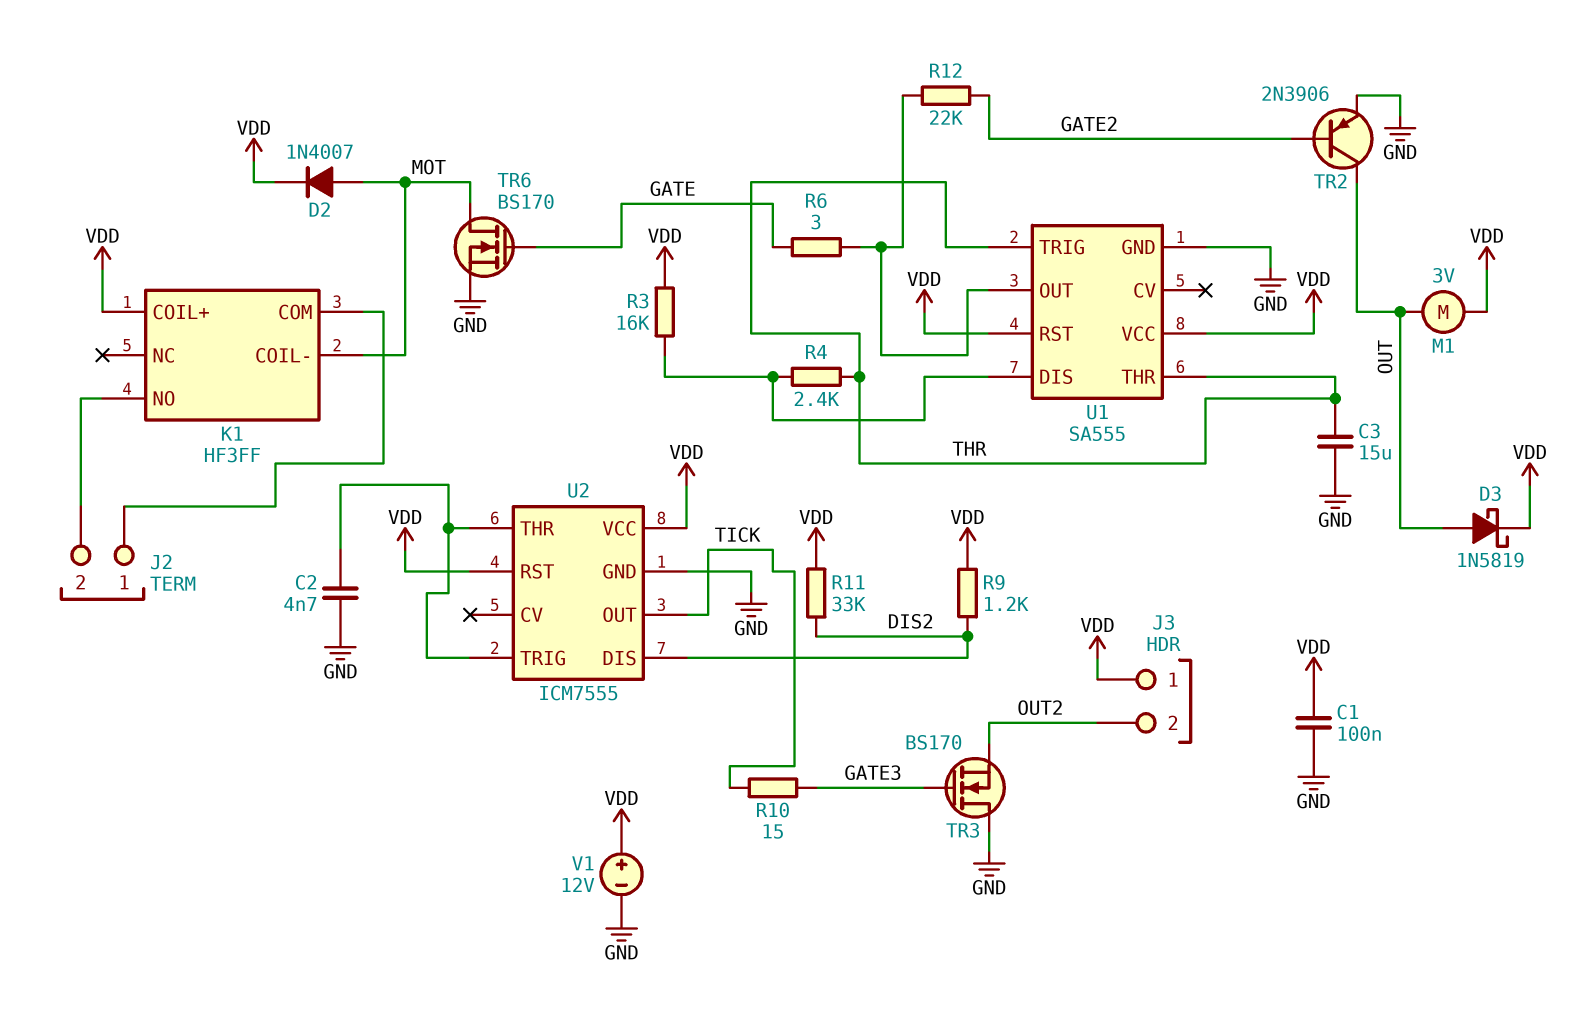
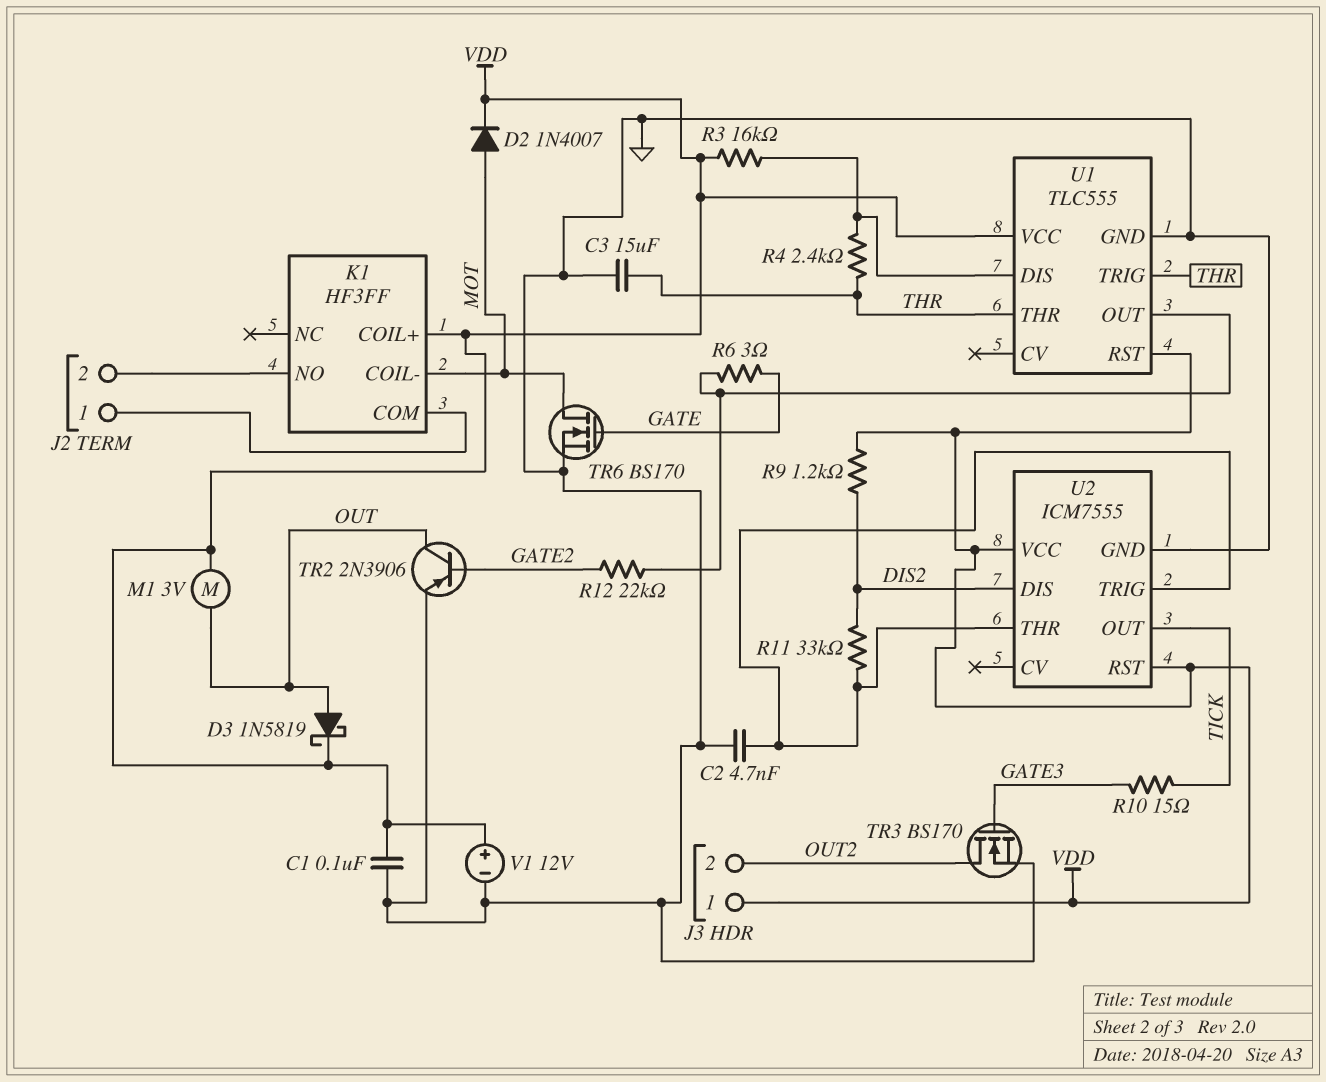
R11: 33k (DIS2, VDD) -> 33k (DIS2, U2/THR)
TR3: NMOS BS170 (G GATE3, D GND, S OUT2) -> NMOS BS170 (G GATE3, D OUT2, S GND)
U1: SA555 -> TLC555

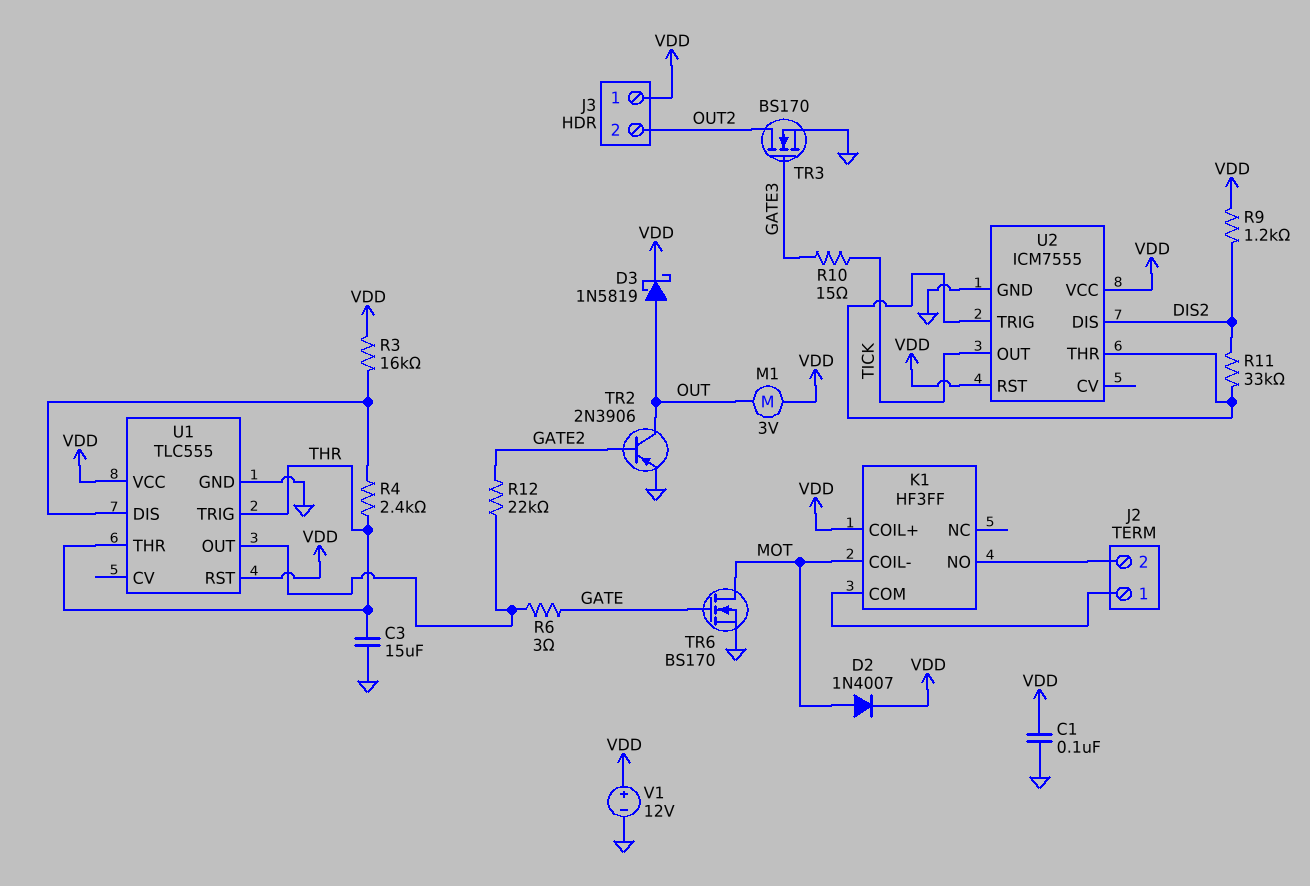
C2: 4.7nF (GND, U2/THR) -> none

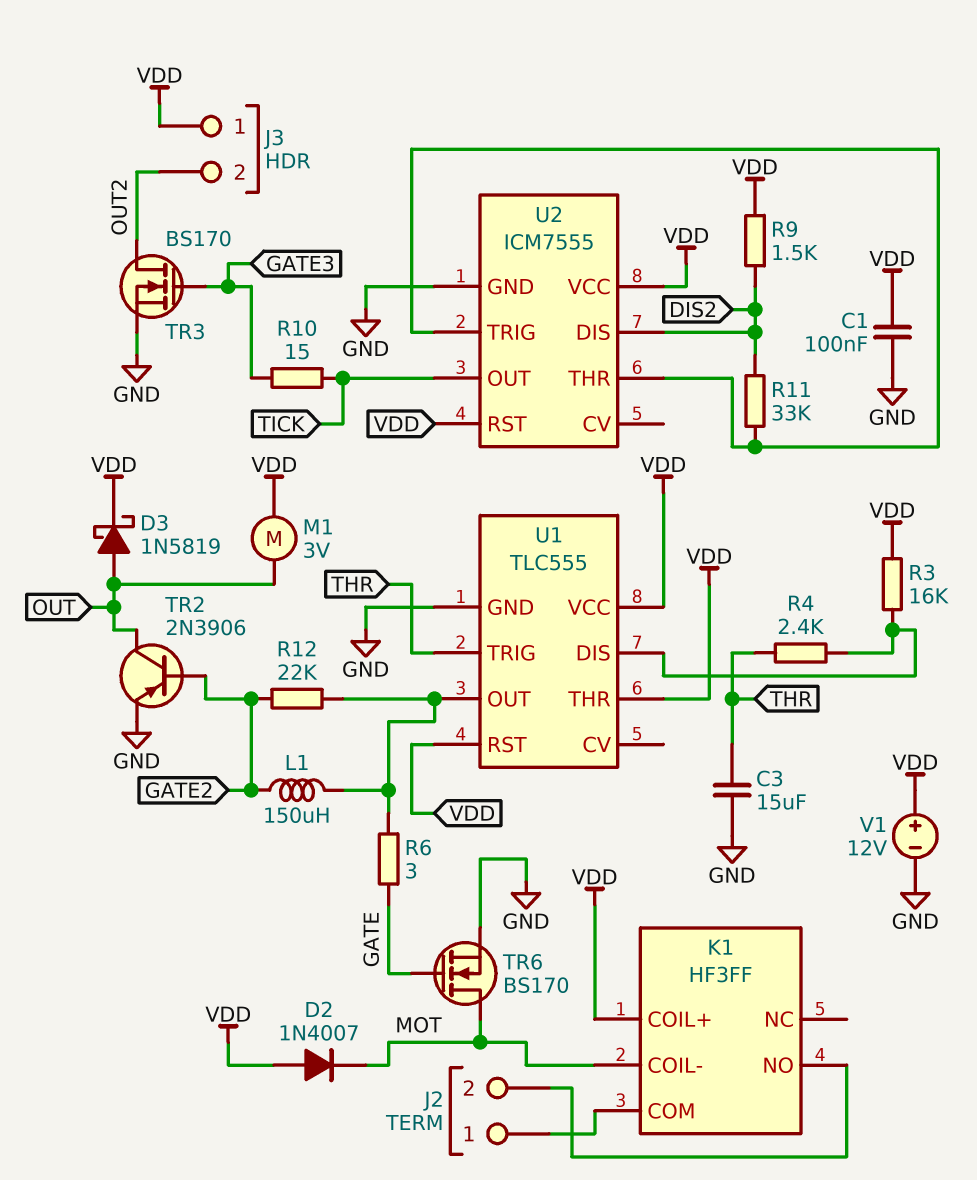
D2: diode 1N4007 (A MOT, K VDD) -> diode 1N4007 (A VDD, K MOT)
L1: none -> 150uH (GATE2, U1/OUT)
R9: 1.2k (DIS2, VDD) -> 1.5k (DIS2, VDD)
U1 pin THR: THR -> VDD

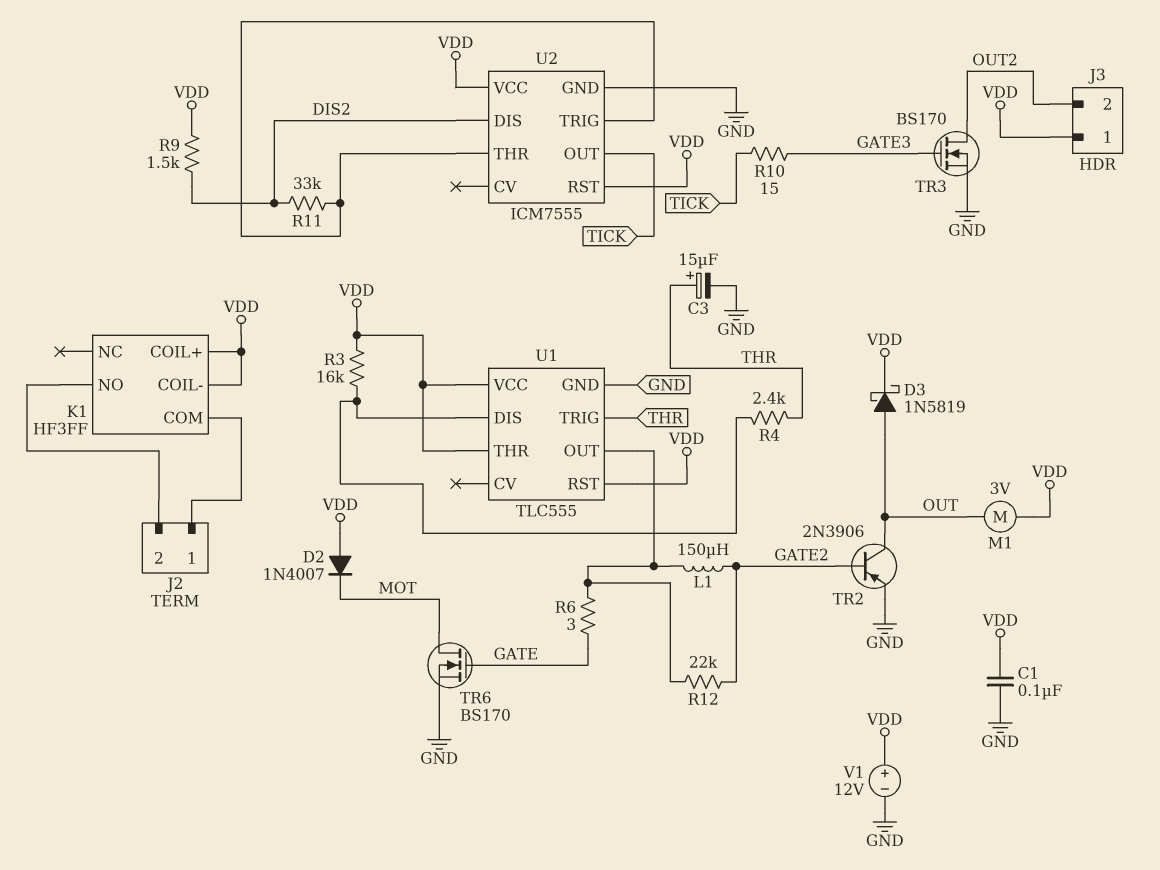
C3: 15uF (GND, THR) -> 15uF (plus THR, minus GND)
K1 pin COIL-: MOT -> VDD

